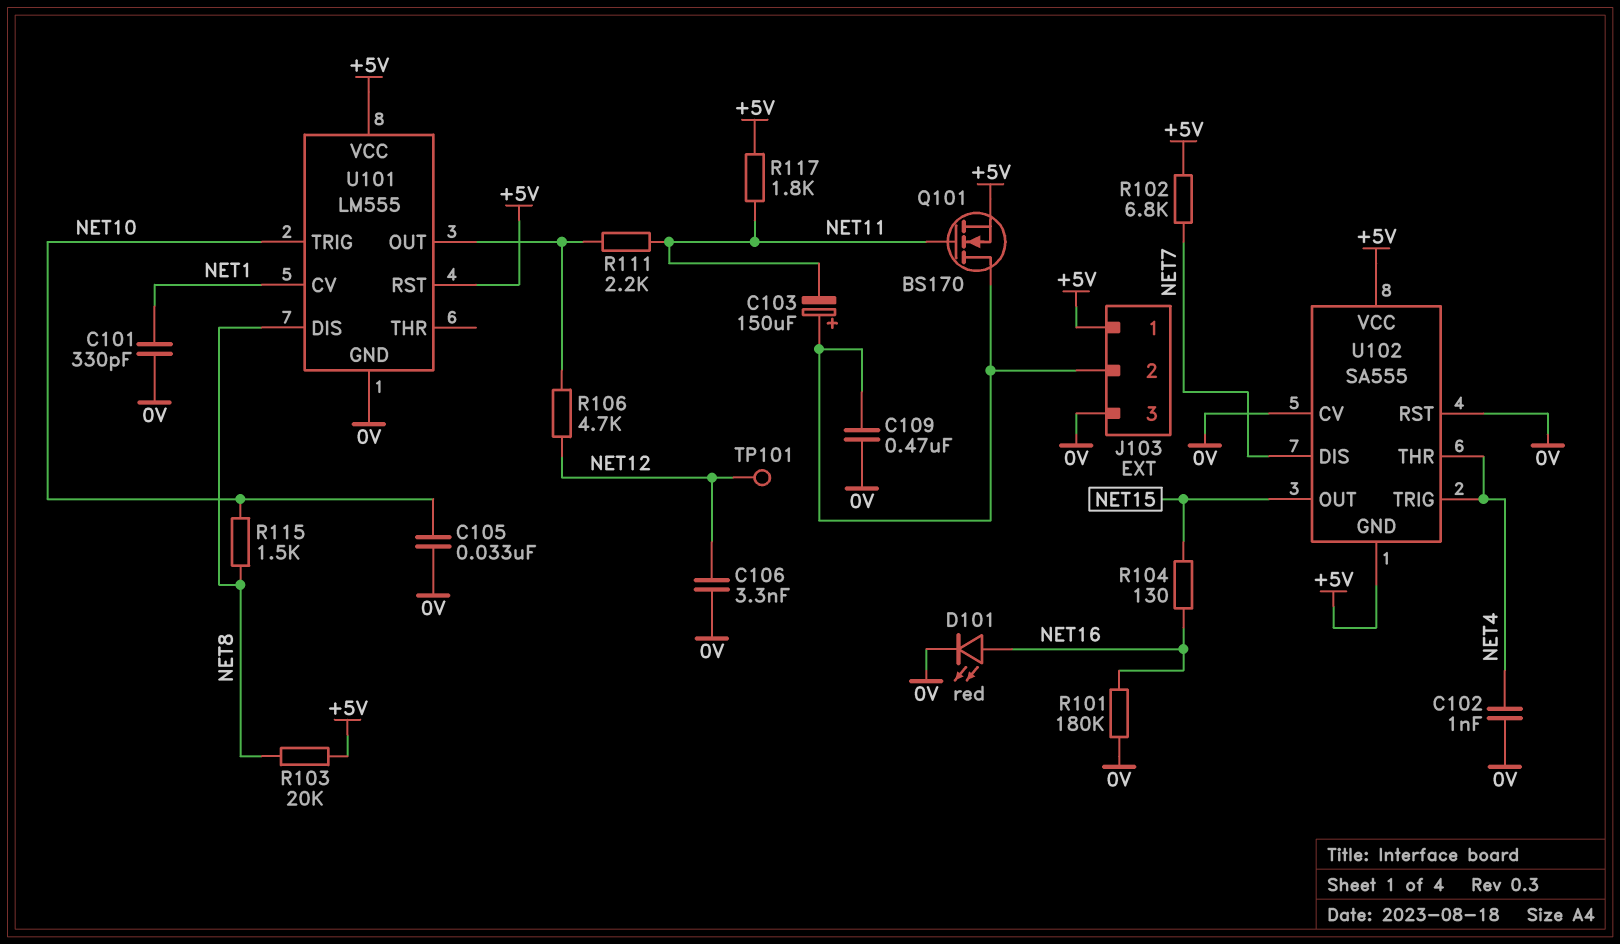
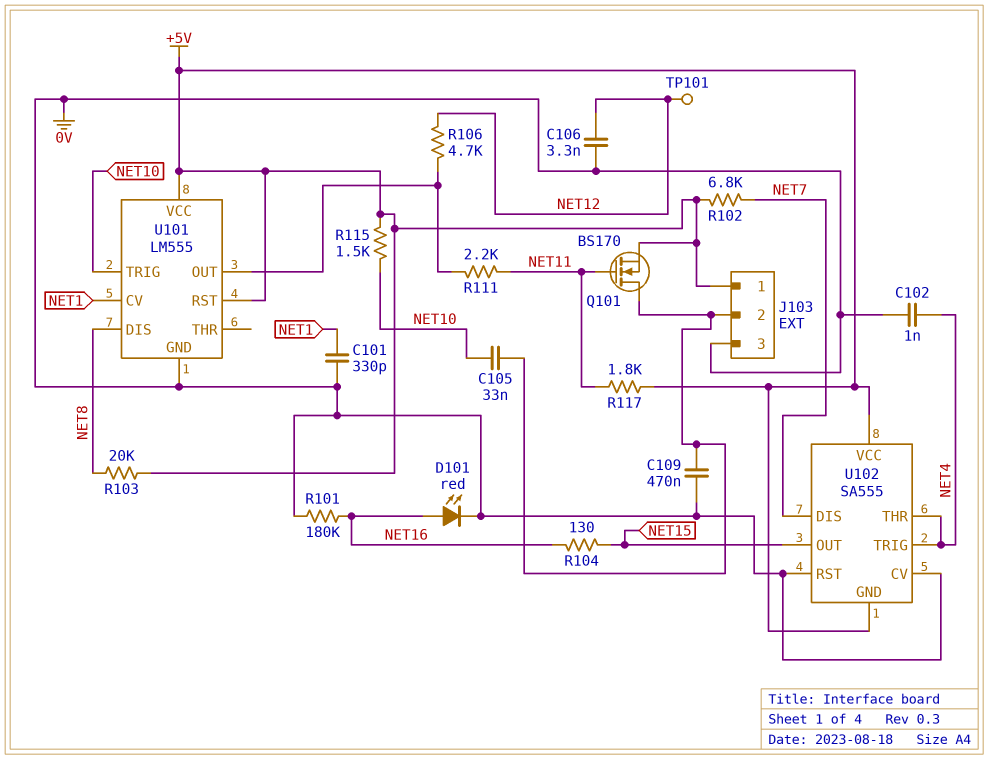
C103: 150uF (plus J103/2, minus NET11) -> none
C105: 33nF (0V, NET10) -> 33nF (J103/2, NET10)
R115: 1.5k (NET8, NET10) -> 1.5k (+5V, NET10)

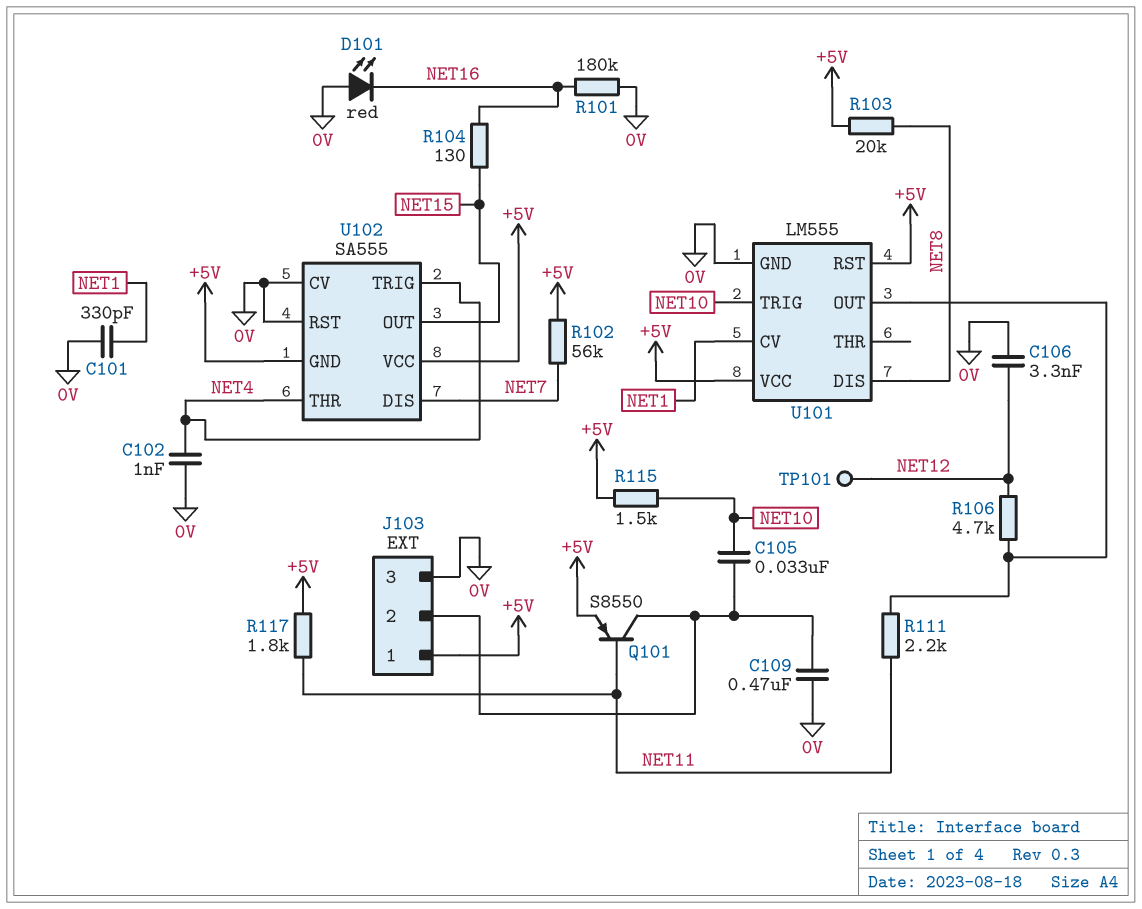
D101: LED red (A NET16, K 0V) -> LED red (A 0V, K NET16)
Q101: NMOS BS170 (G NET11, D J103/2, S +5V) -> PNP S8550 (B NET11, C J103/2, E +5V)
R102: 6.8k (+5V, NET7) -> 56k (+5V, NET7)

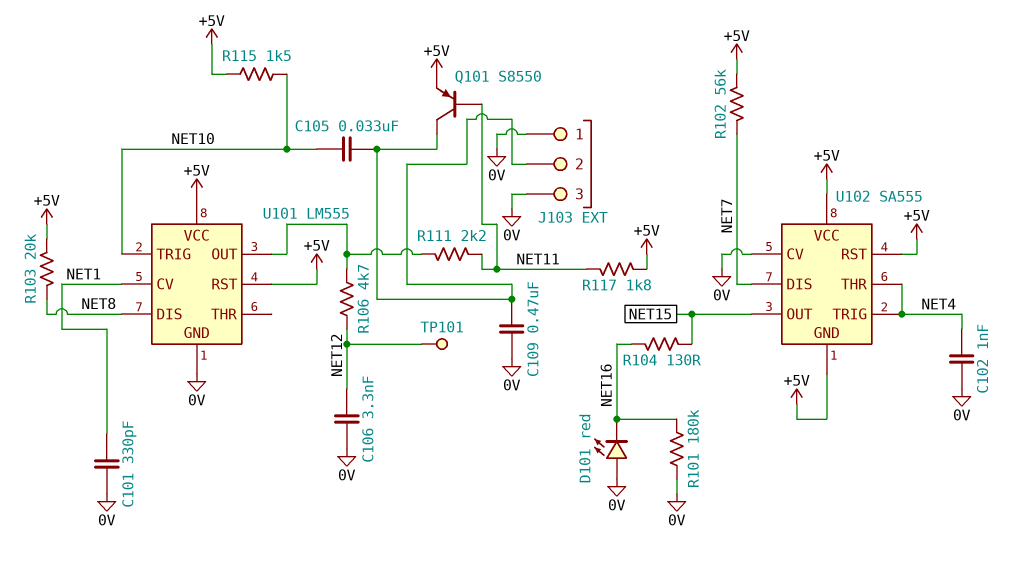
J103 pin 1: +5V -> 0V
U102 pin RST: 0V -> +5V

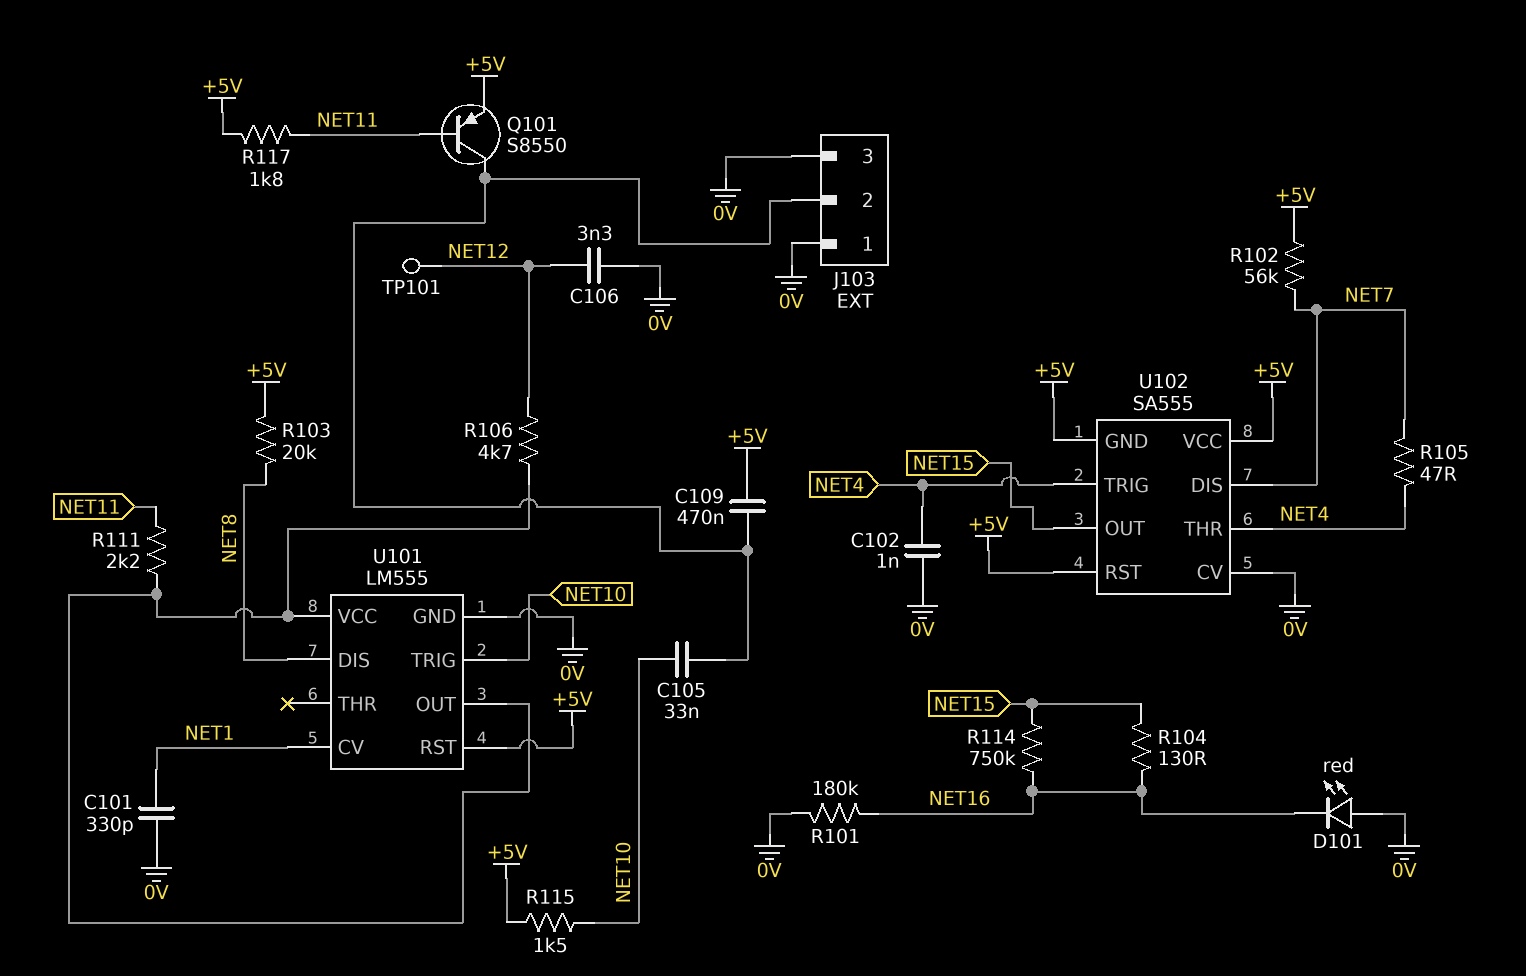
C109: 470nF (0V, J103/2) -> 470nF (+5V, J103/2)
R105: none -> 47 (NET4, NET7)
R114: none -> 750k (NET15, NET16)
U101 pin VCC: +5V -> U101/OUT

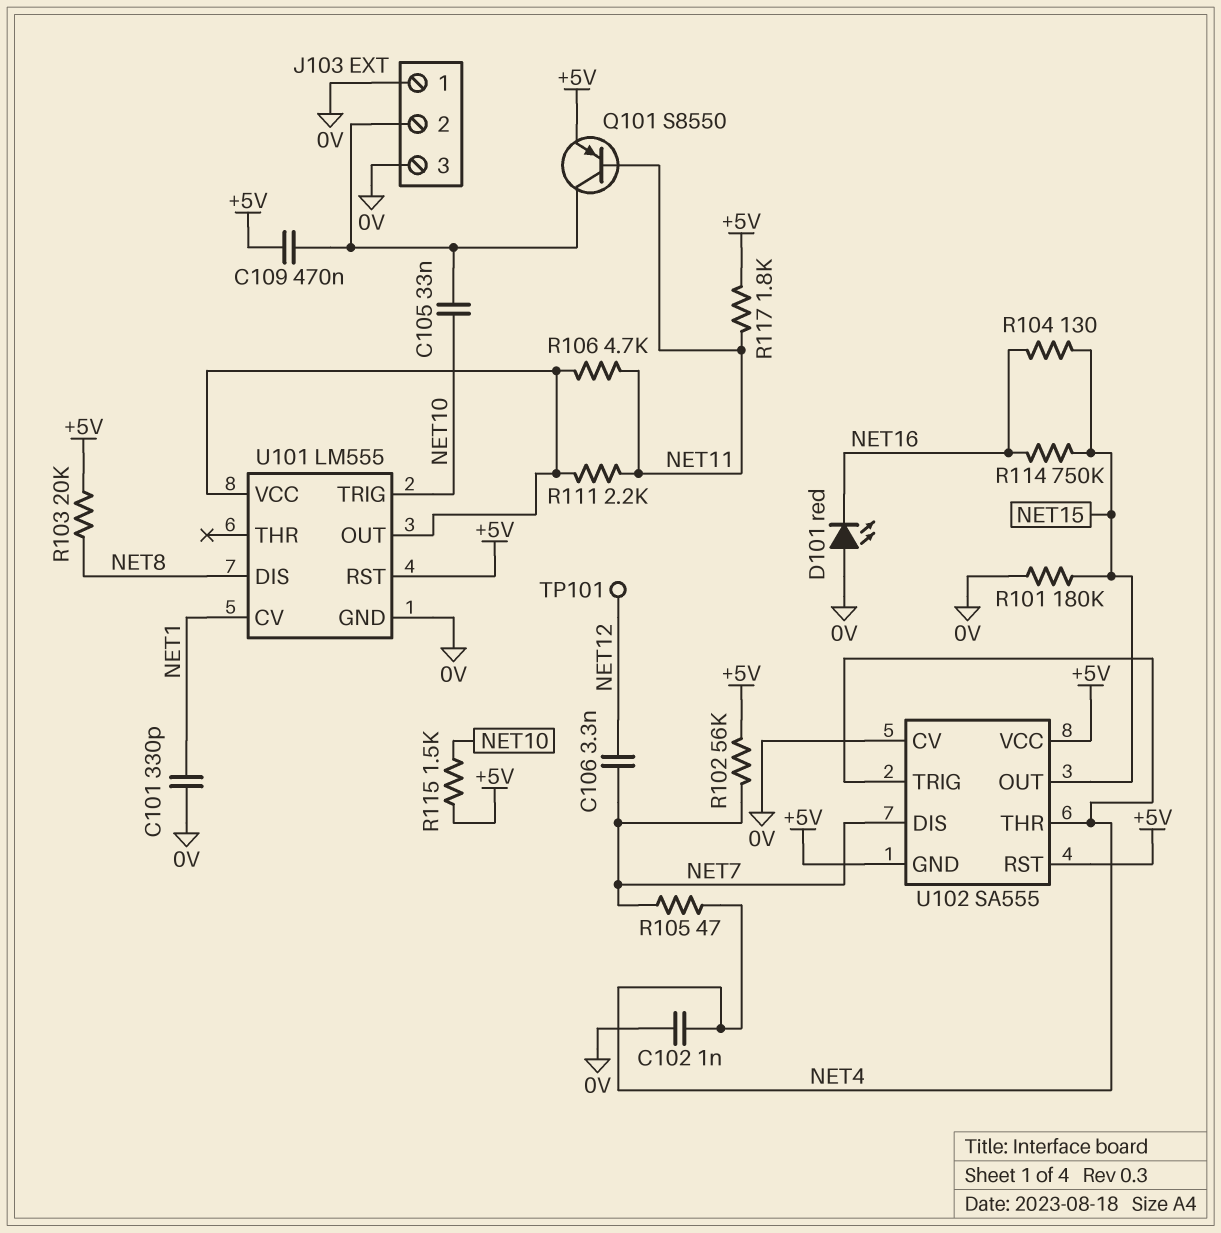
C106: 3.3nF (0V, NET12) -> 3.3nF (NET7, NET12)
R101: 180k (0V, NET16) -> 180k (0V, NET15)
R106: 4.7k (NET12, U101/OUT) -> 4.7k (NET11, U101/OUT)

